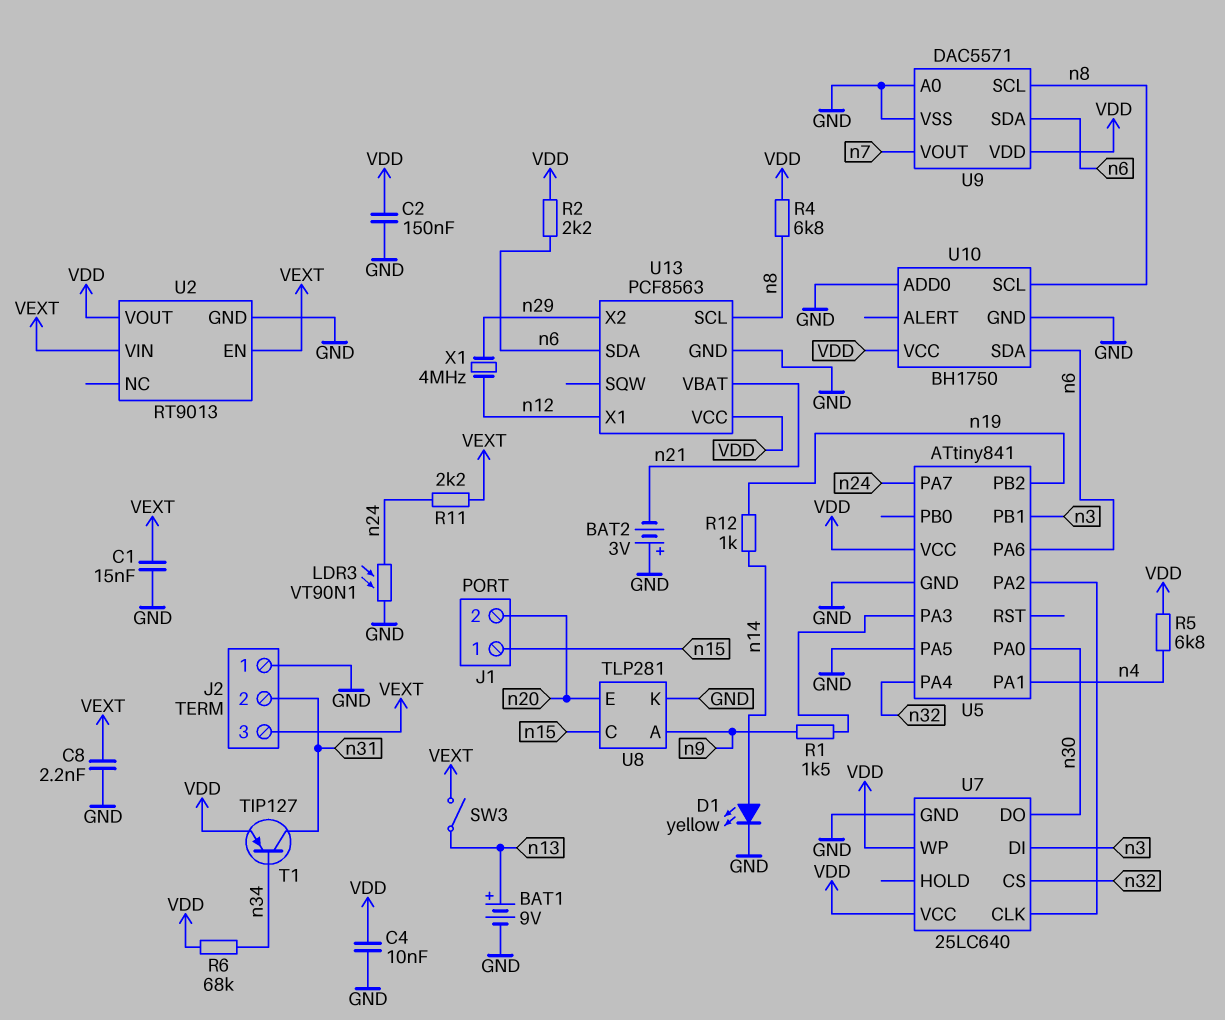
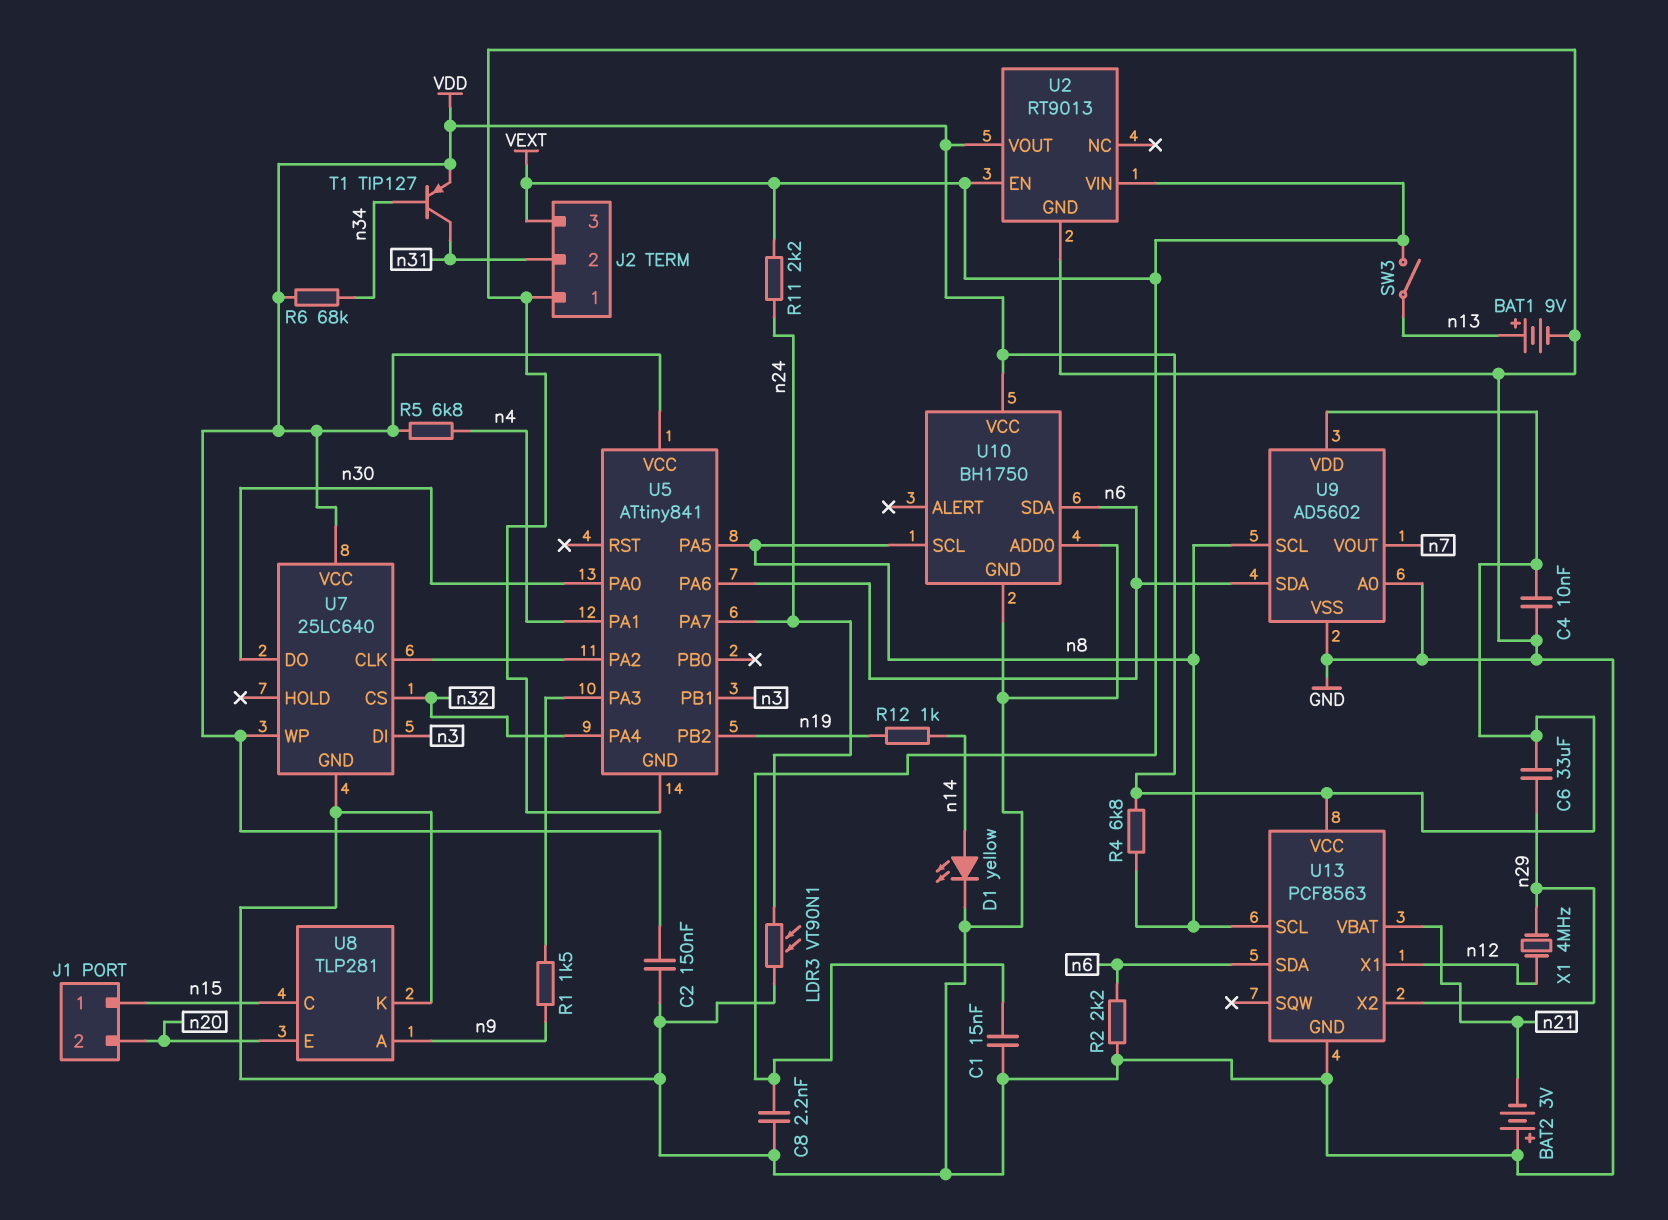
C6: none -> 33uF (VDD, n29)
R2: 2.2k (VDD, n6) -> 2.2k (GND, n6)
U5 pin PA5: GND -> n8
U9: DAC5571 -> AD5602

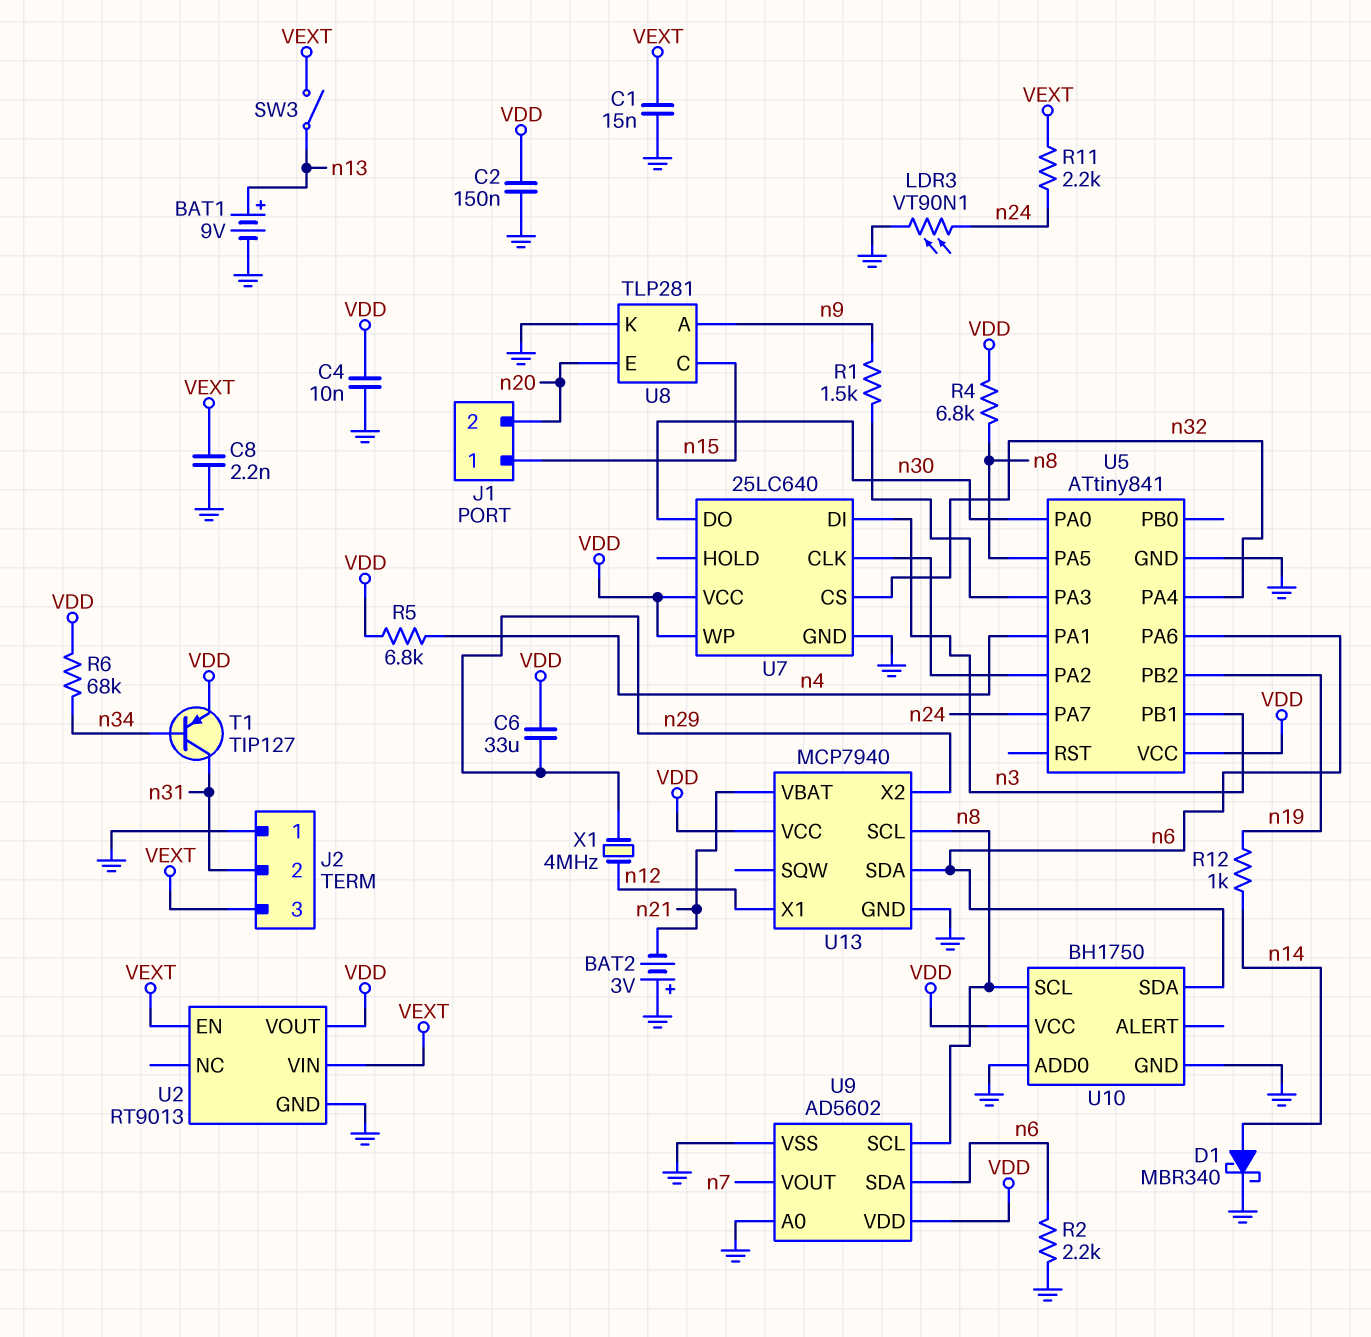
D1: LED yellow (A n14, K GND) -> schottky MBR340 (A n14, K GND)
U13: PCF8563 -> MCP7940

